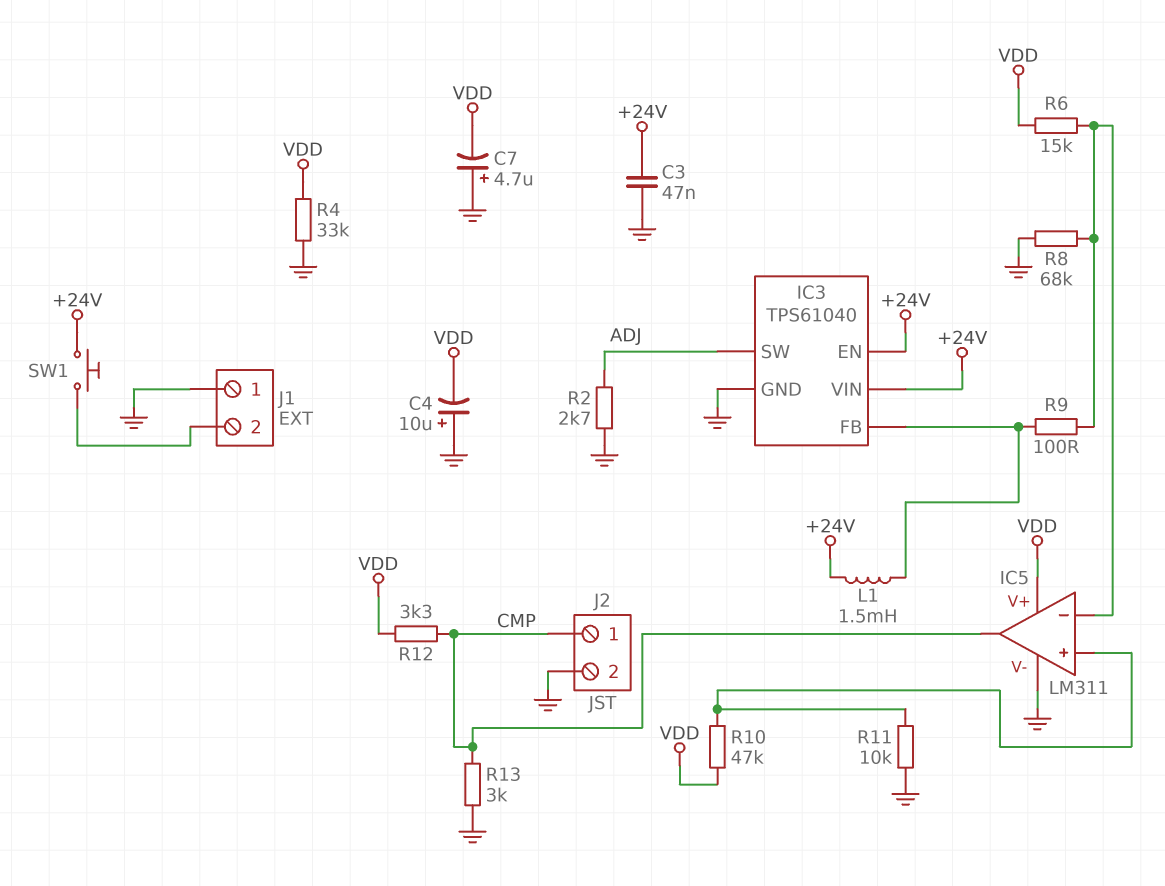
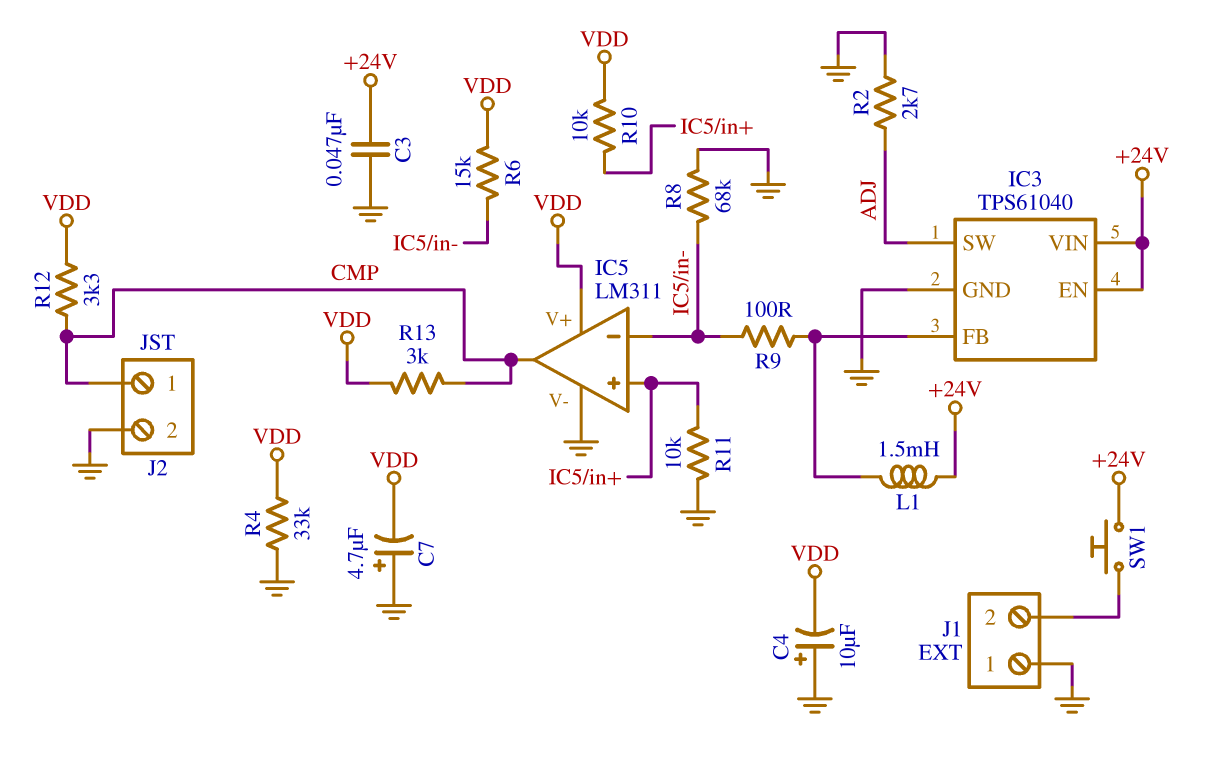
R10: 47k (IC5/in+, VDD) -> 10k (IC5/in+, VDD)
R13: 3k (CMP, GND) -> 3k (CMP, VDD)

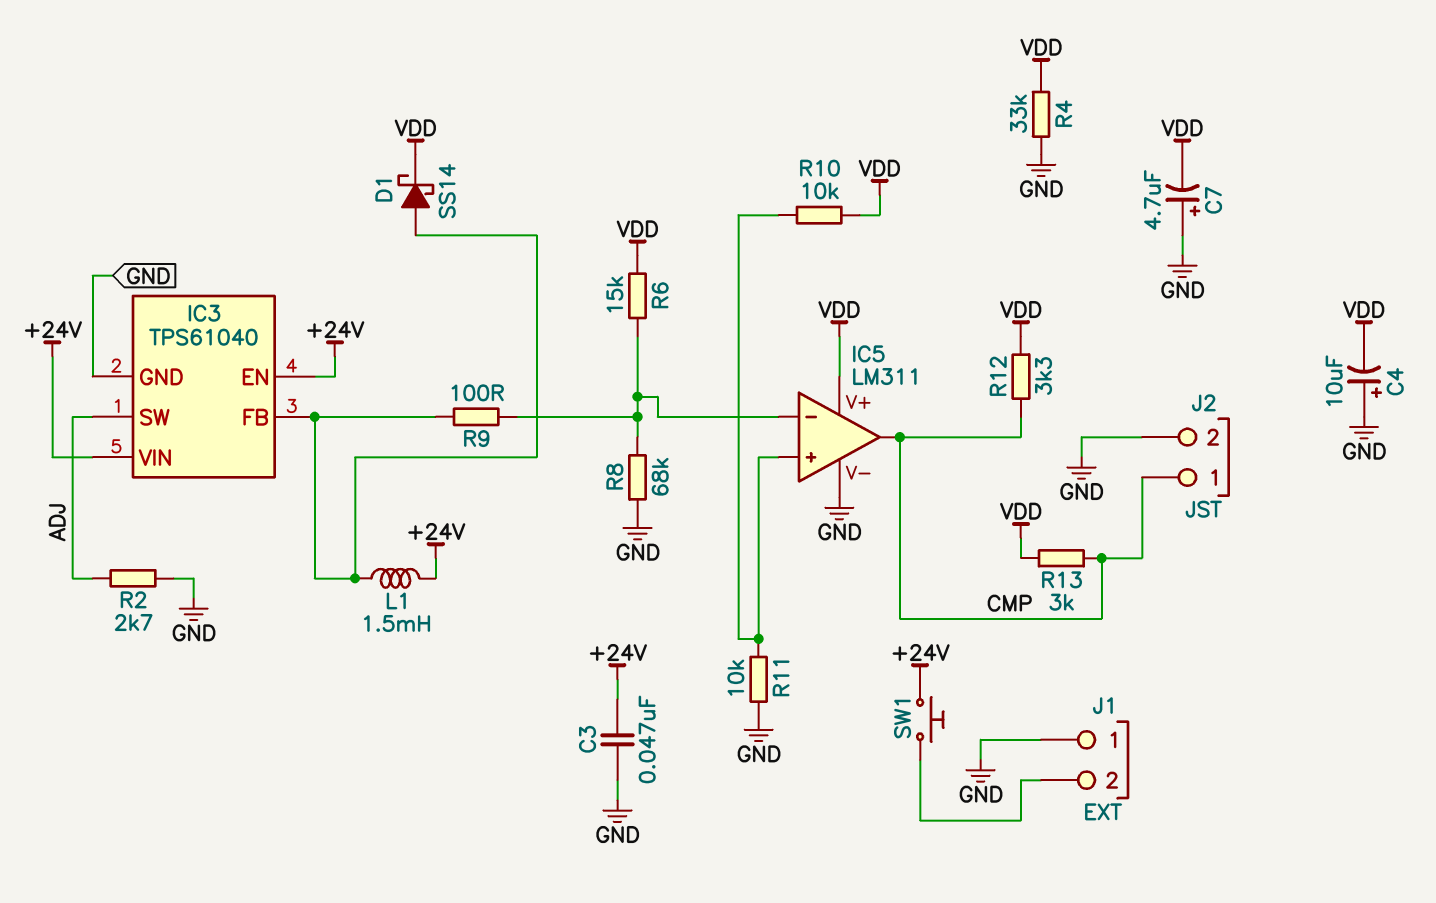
D1: none -> schottky SS14 (A IC3/FB, K VDD)

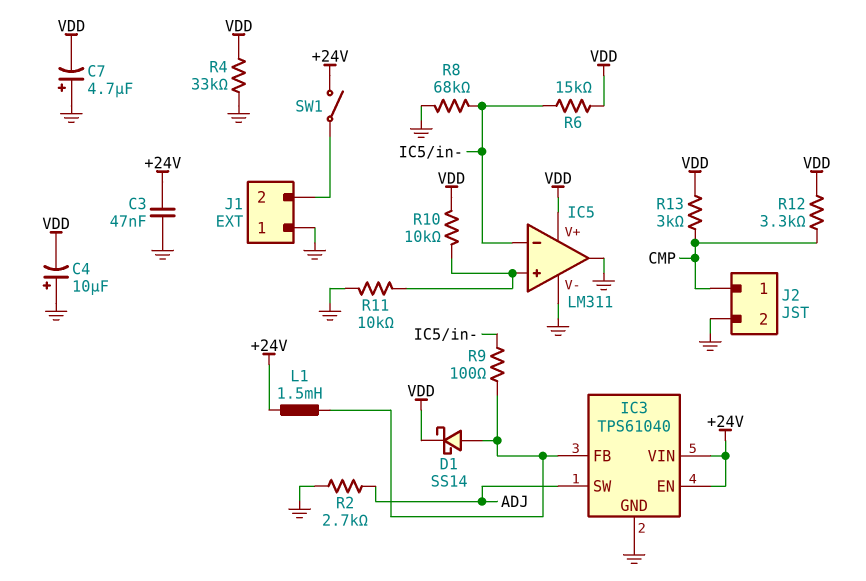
IC5 pin out: CMP -> GND
SW1: button (+24V, J1/2) -> switch (+24V, J1/2)

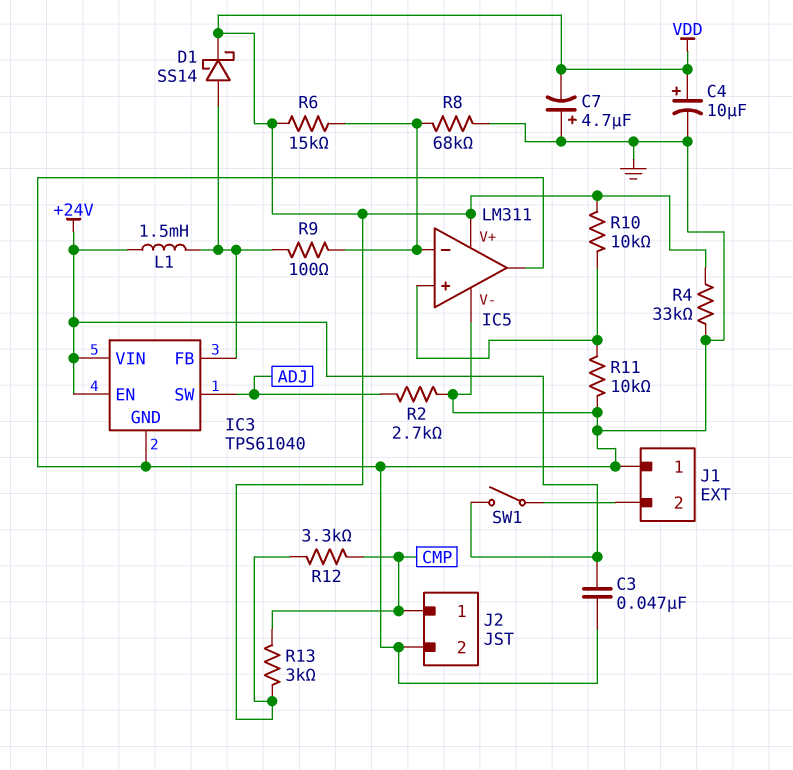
C4: 10uF (plus GND, minus VDD) -> 10uF (plus VDD, minus GND)

